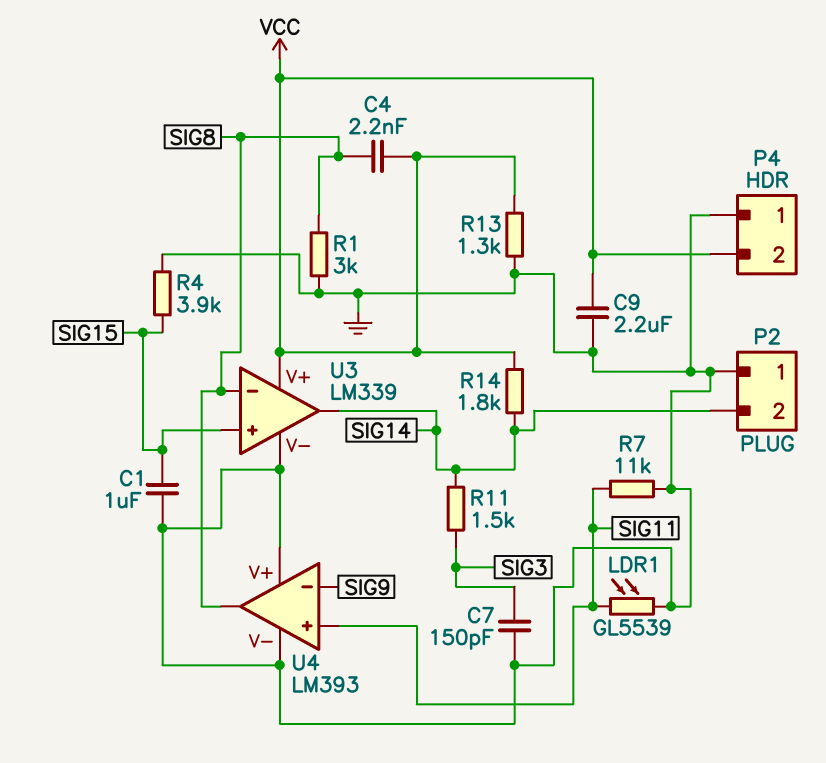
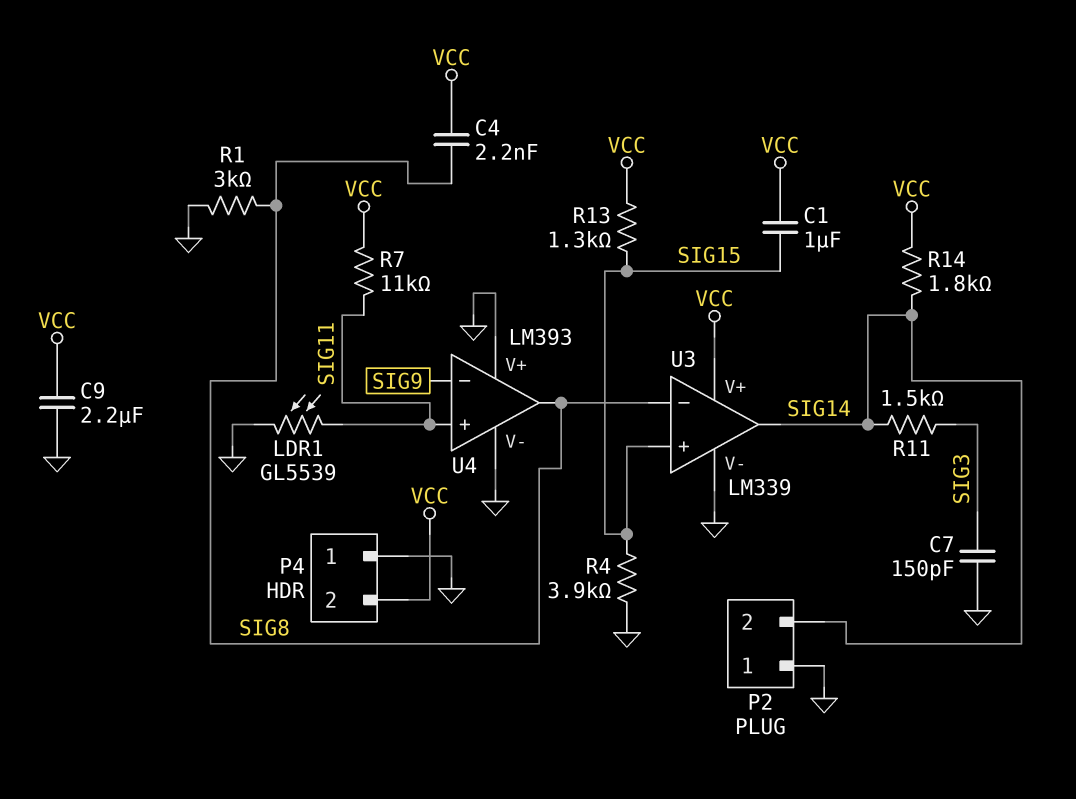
C1: 1uF (GND, SIG15) -> 1uF (SIG15, VCC)
R7: 11k (GND, SIG11) -> 11k (SIG11, VCC)
R13: 1.3k (GND, VCC) -> 1.3k (SIG15, VCC)

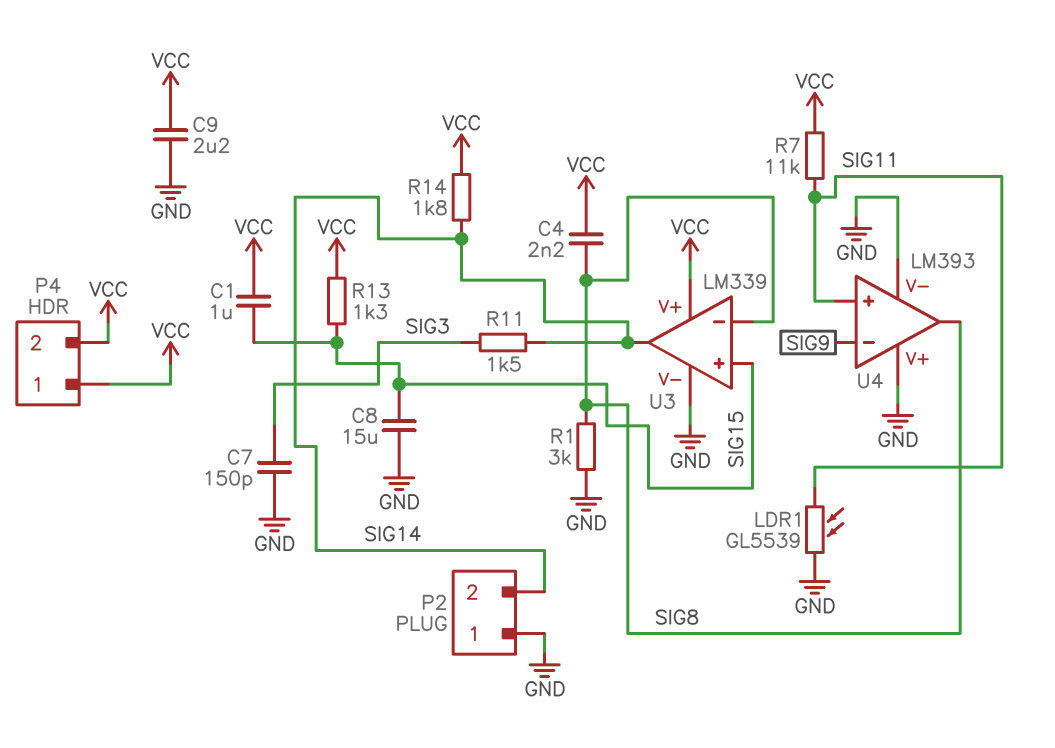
C8: none -> 15uF (GND, SIG15)
P4 pin 1: GND -> VCC
R4: 3.9k (GND, SIG15) -> none

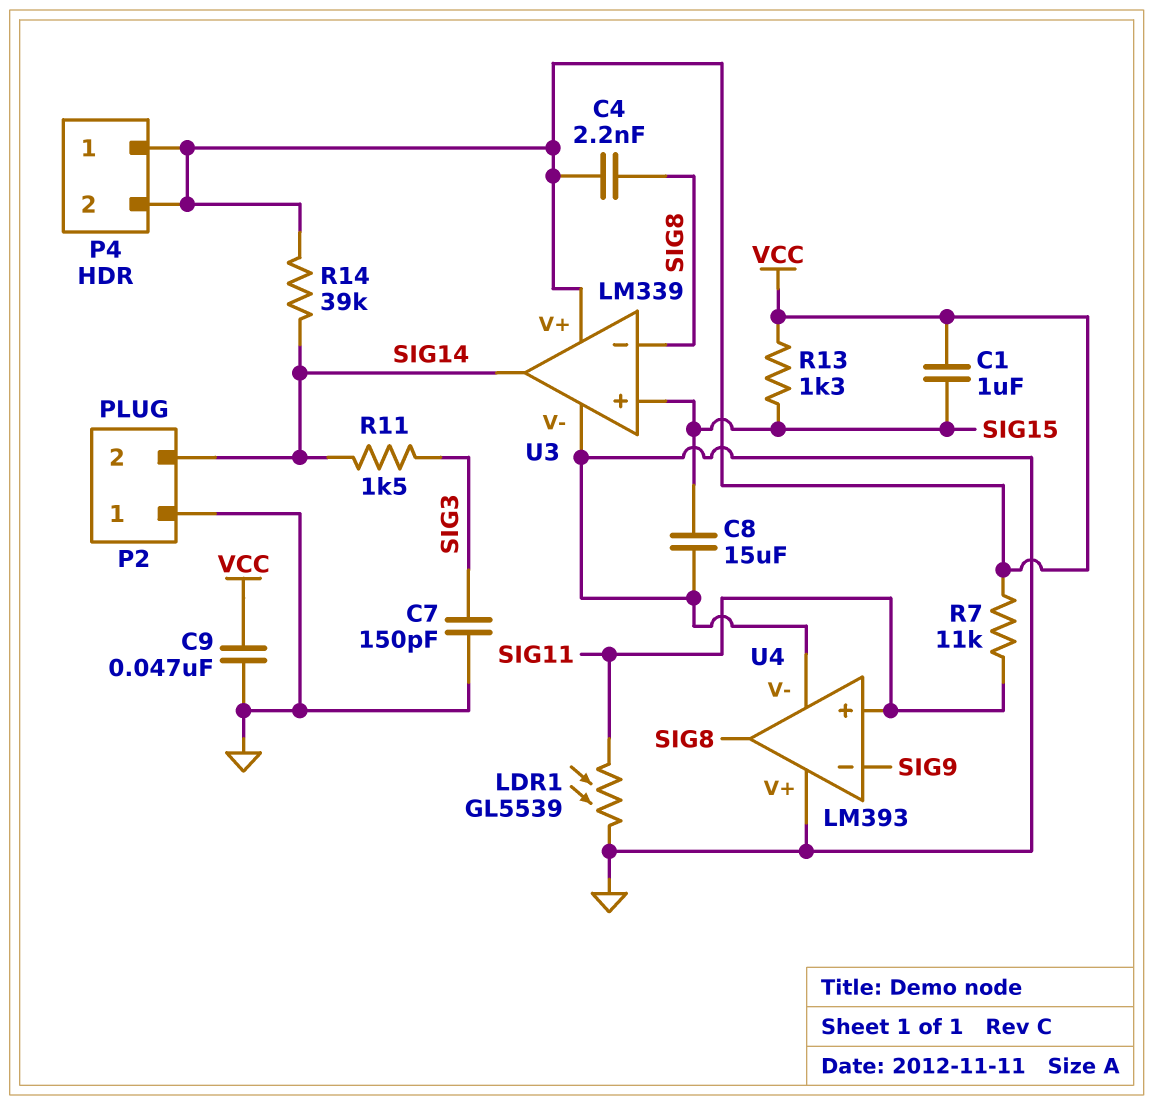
C9: 2.2uF (GND, VCC) -> 47nF (GND, VCC)
R1: 3k (GND, SIG8) -> none
R14: 1.8k (SIG14, VCC) -> 39k (SIG14, VCC)

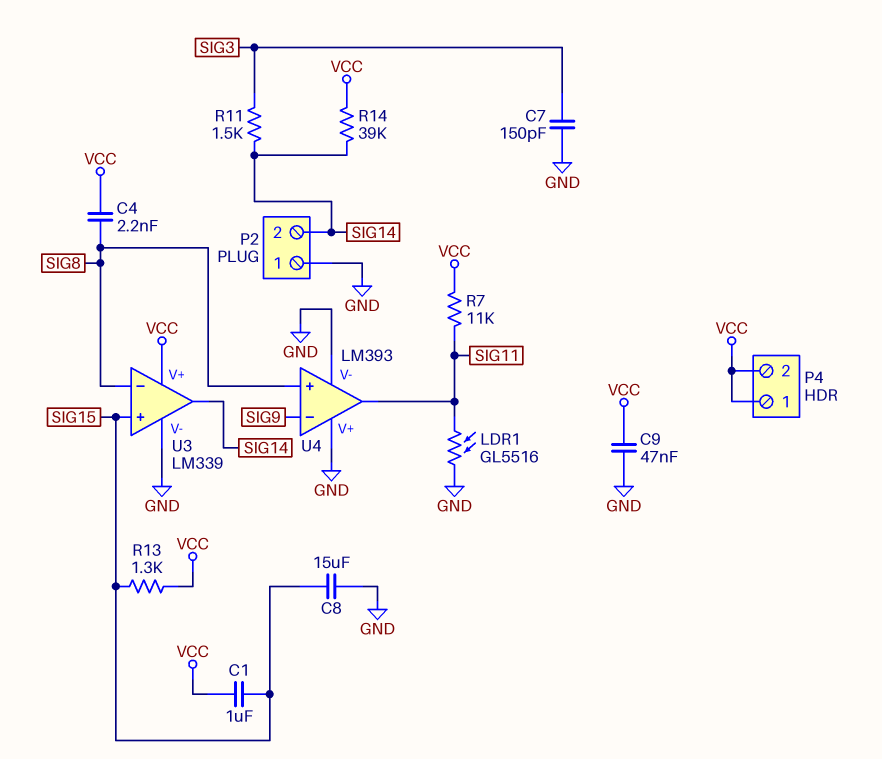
LDR1: GL5539 (GND, SIG11) -> GL5516 (GND, SIG11)
U4 pin in+: SIG11 -> SIG8
U4 pin out: SIG8 -> SIG11

